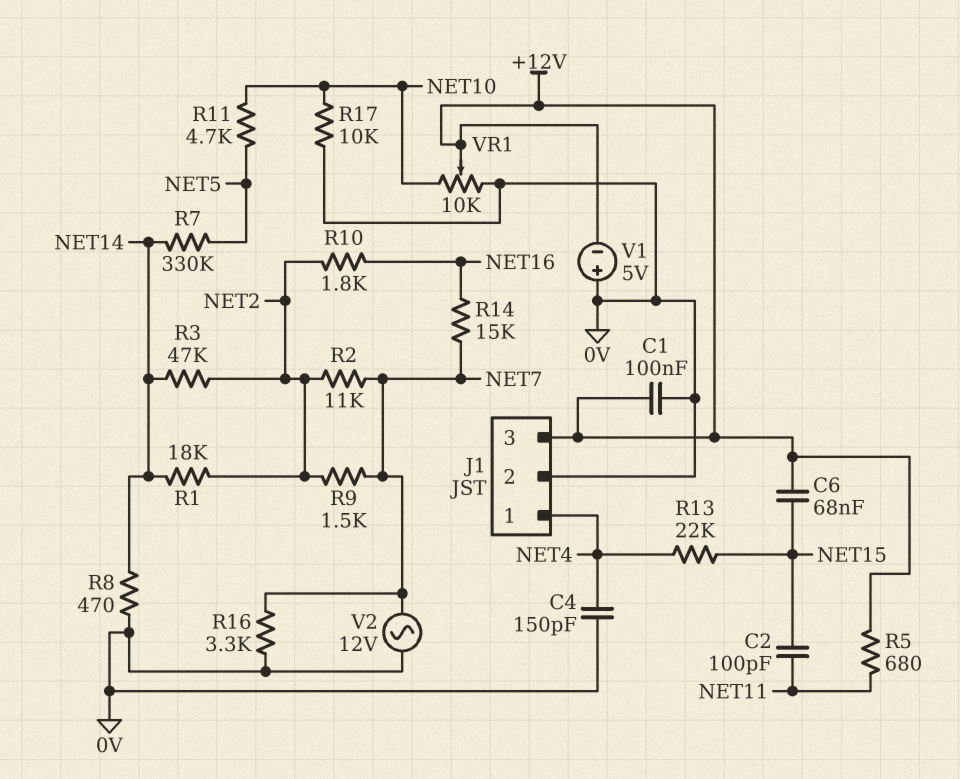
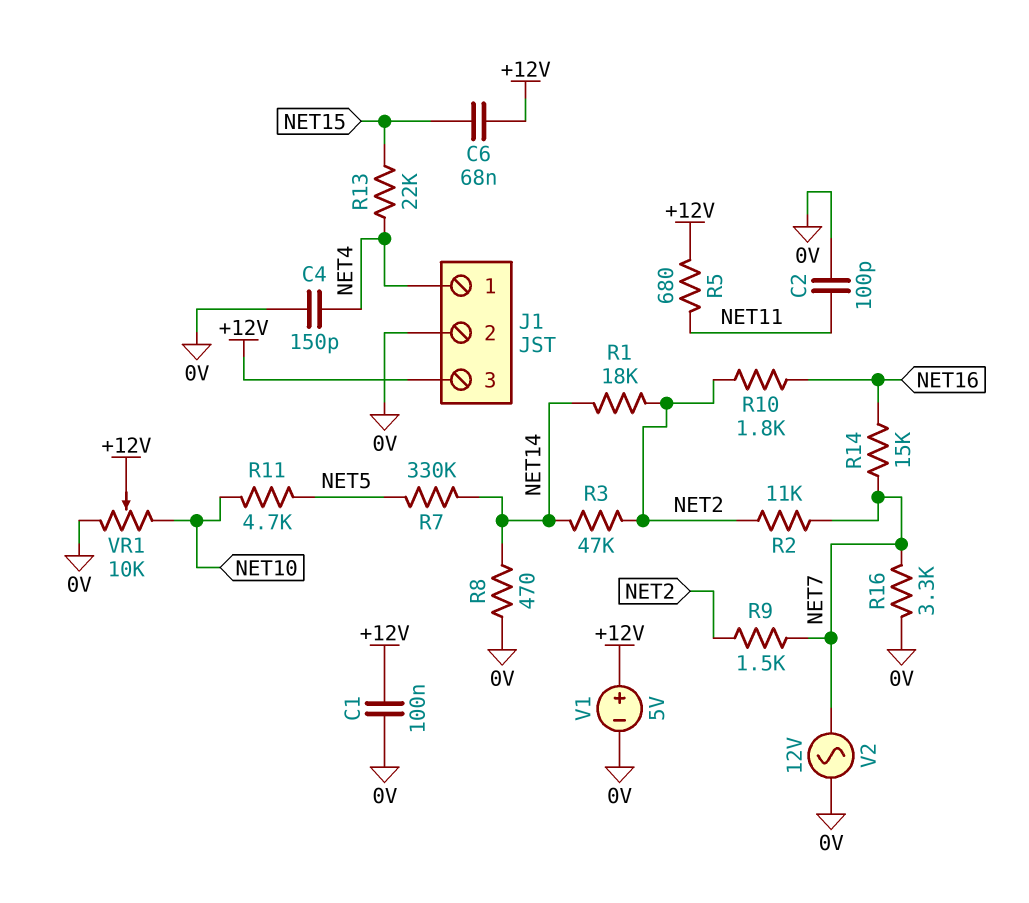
C2: 100pF (NET11, NET15) -> 100pF (0V, NET11)
R17: 10k (0V, NET10) -> none
V1: 5V (plus 0V, minus +12V) -> 5V (plus +12V, minus 0V)

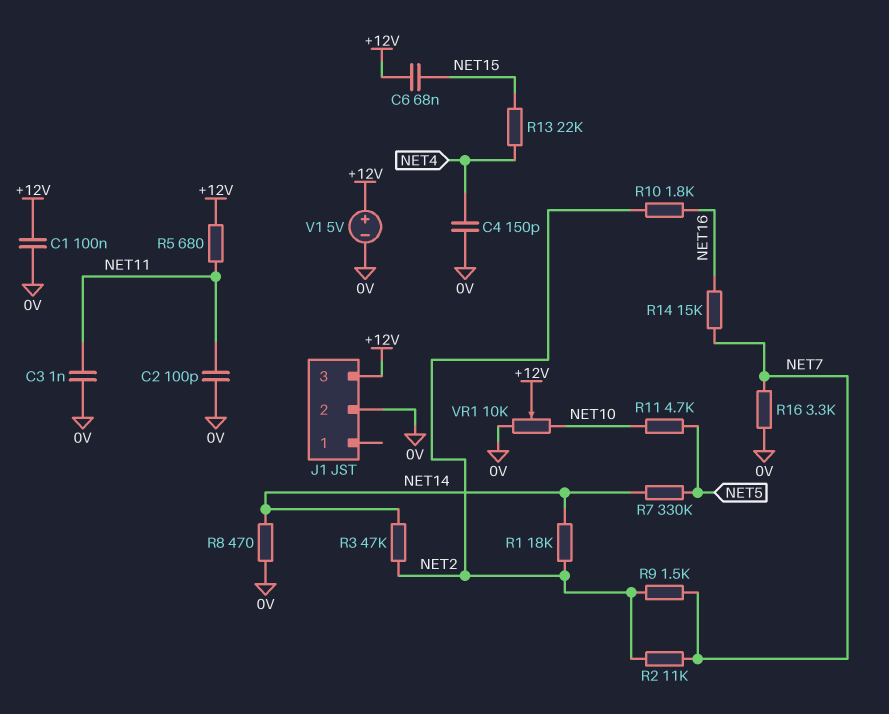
C3: none -> 1nF (0V, NET11)
J1 pin 1: NET4 -> none
V2: AC 12V (0V, NET7) -> none

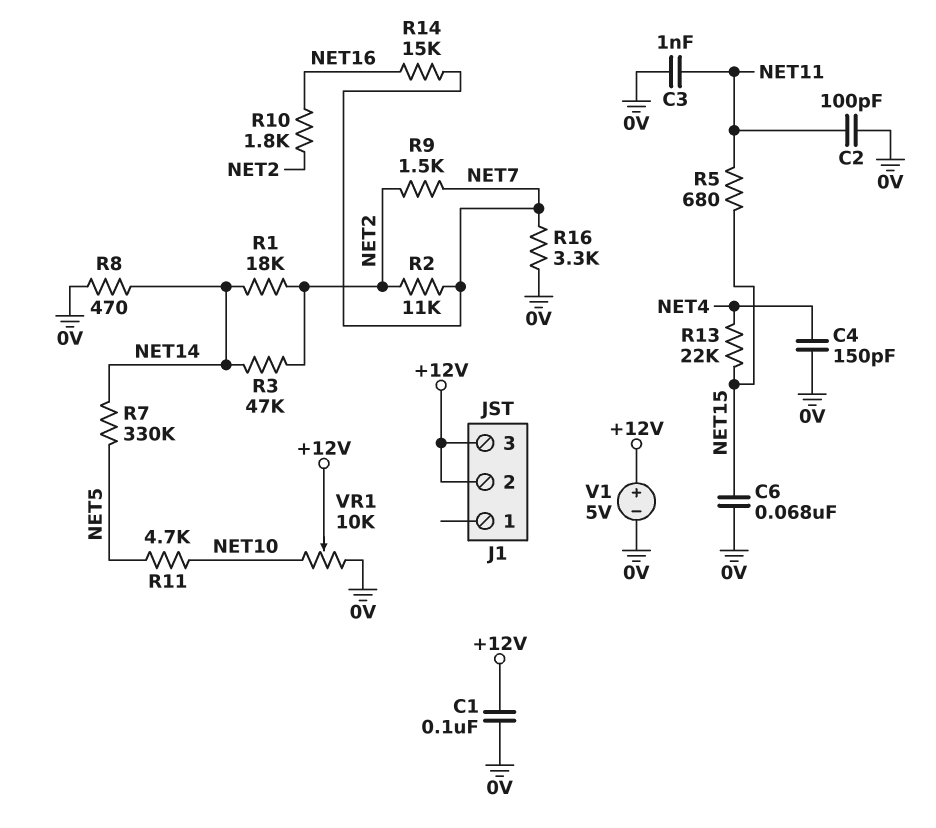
C6: 68nF (+12V, NET15) -> 68nF (0V, NET15)
J1 pin 2: 0V -> +12V
R5: 680 (+12V, NET11) -> 680 (NET11, NET15)

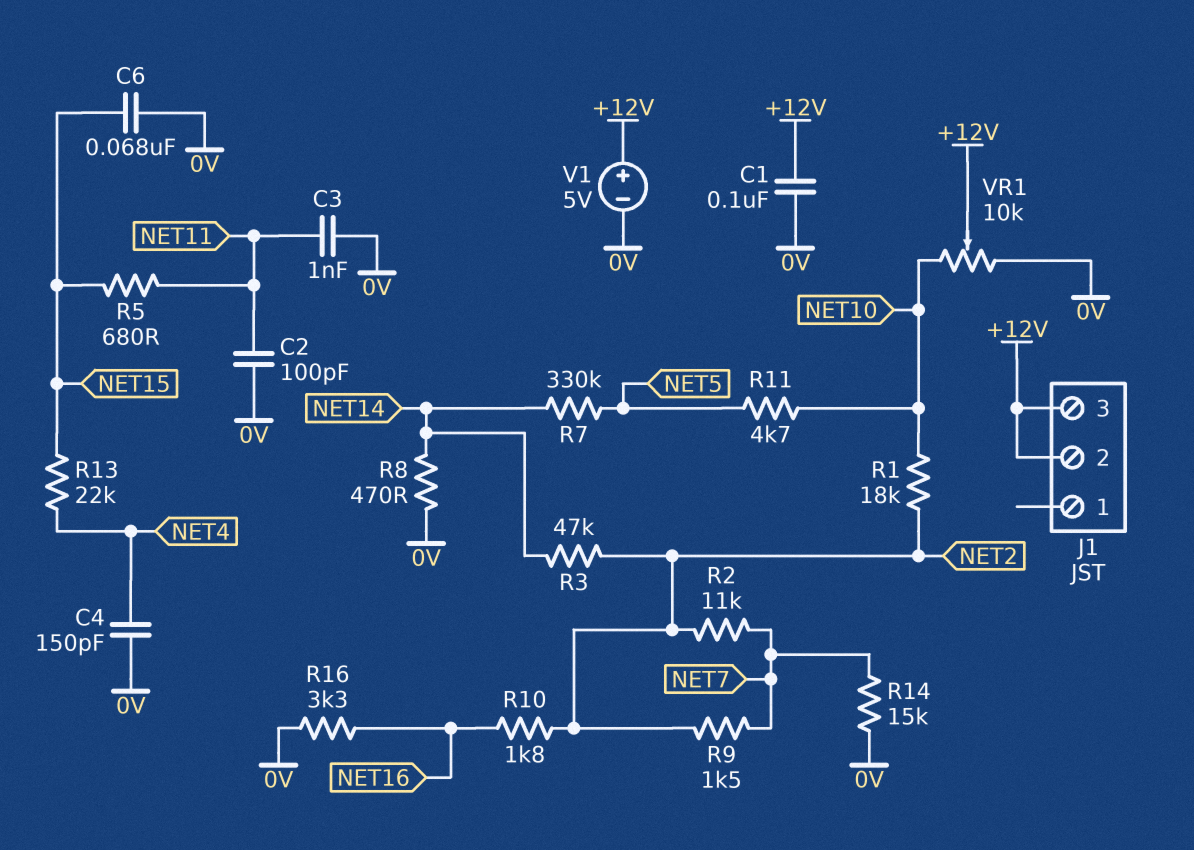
R1: 18k (NET2, NET14) -> 18k (NET2, NET10)
R14: 15k (NET7, NET16) -> 15k (0V, NET7)
R16: 3.3k (0V, NET7) -> 3.3k (0V, NET16)

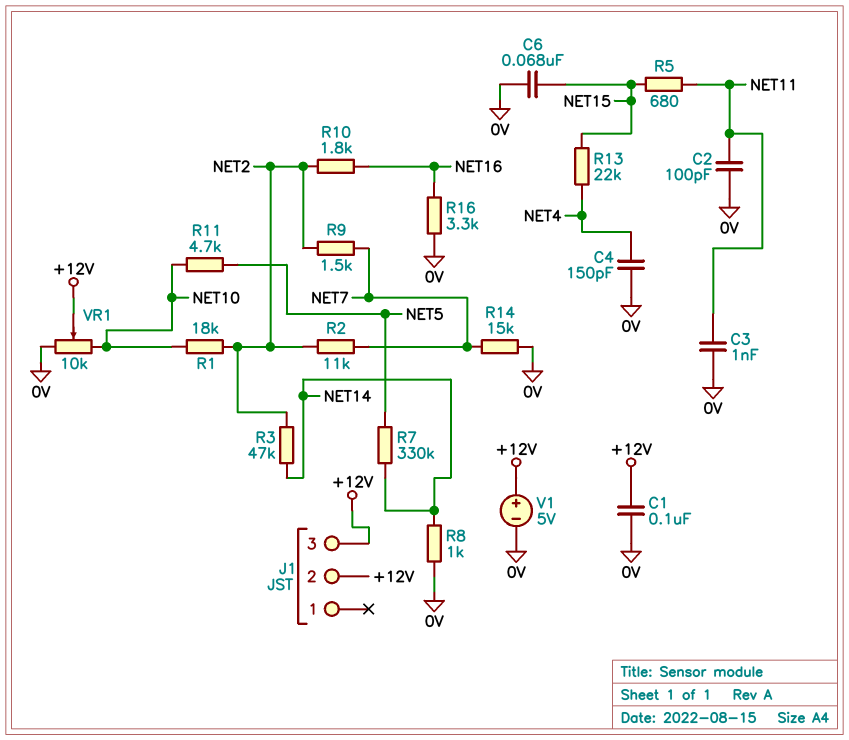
R8: 470 (0V, NET14) -> 1k (0V, NET14)

